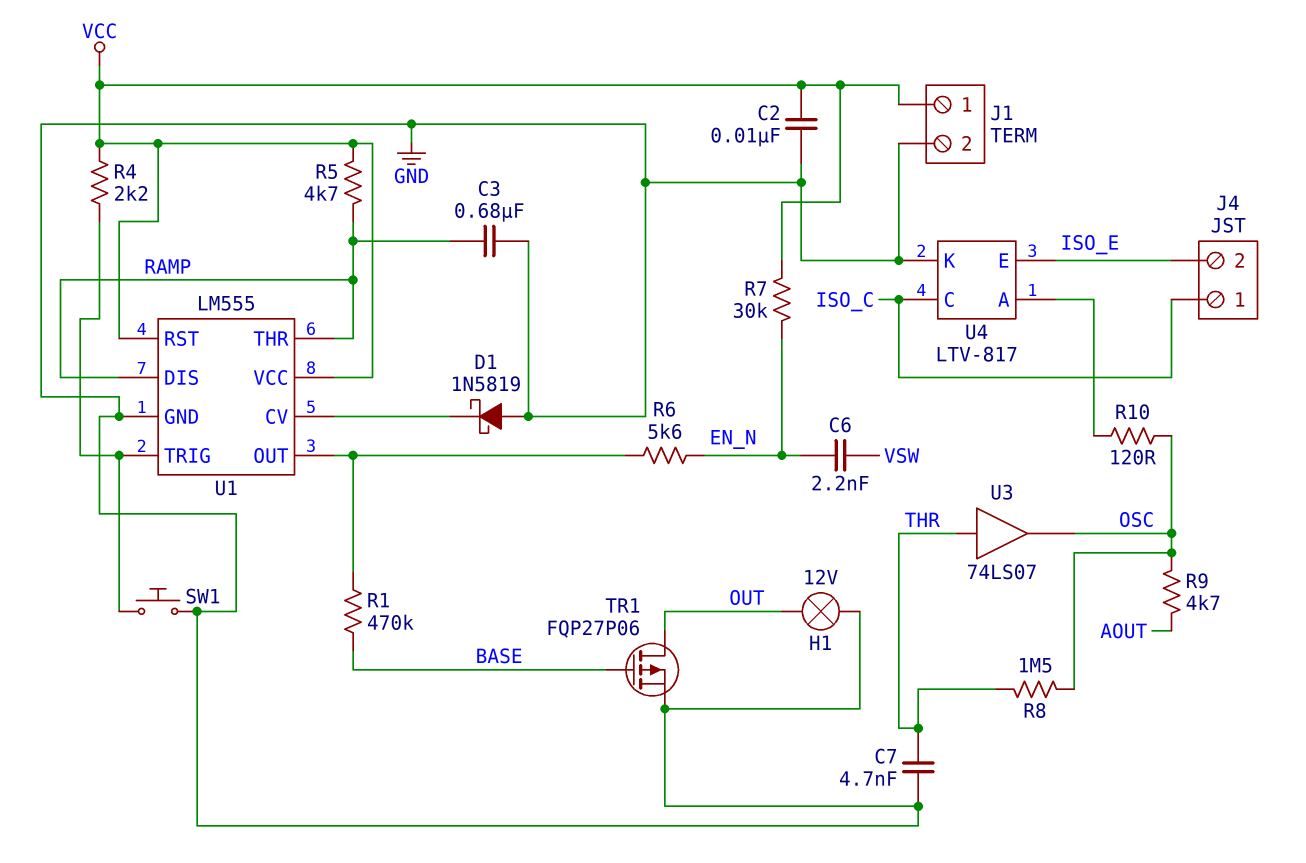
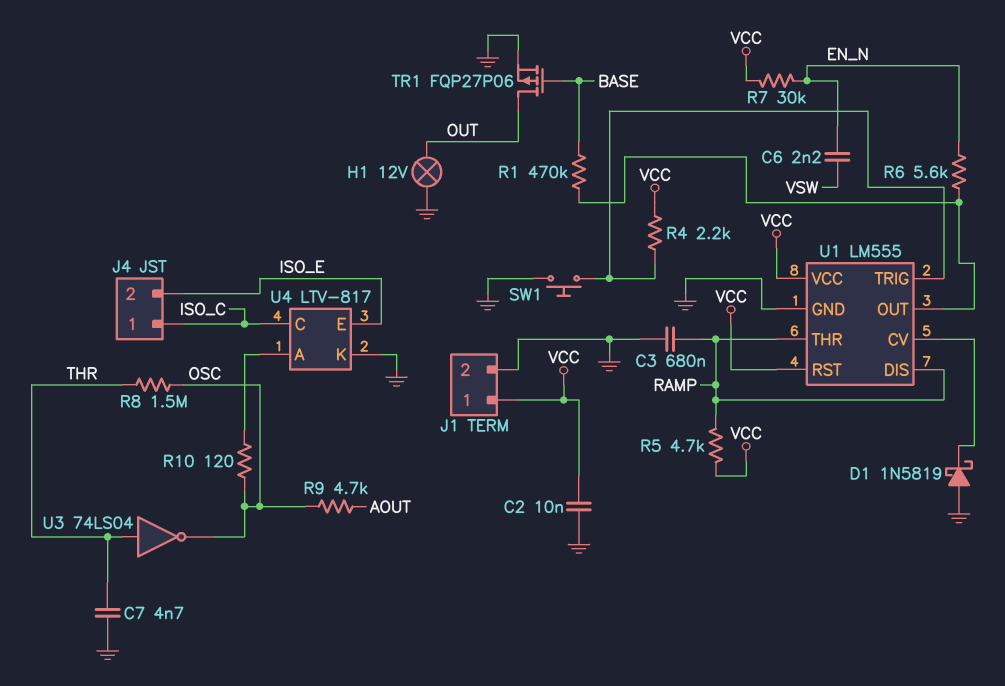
U3: buffer 74LS07 (in THR, out OSC) -> NOT 74LS04 (in THR, out OSC)

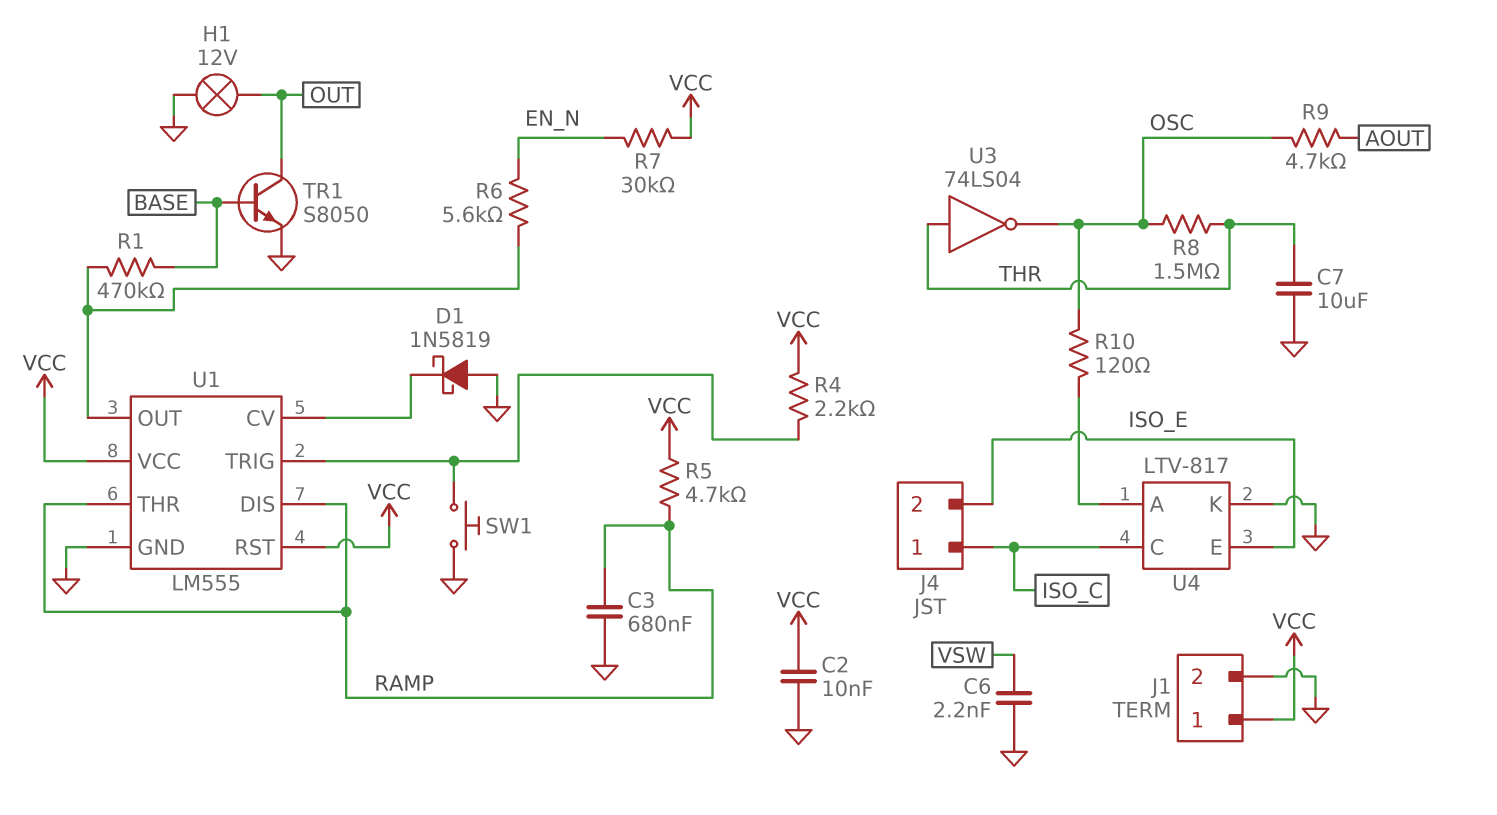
C6: 2.2nF (EN_N, VSW) -> 2.2nF (GND, VSW)
C7: 4.7nF (GND, THR) -> 10uF (GND, THR)
TR1: PMOS FQP27P06 (G BASE, D OUT, S GND) -> NPN S8050 (B BASE, C OUT, E GND)

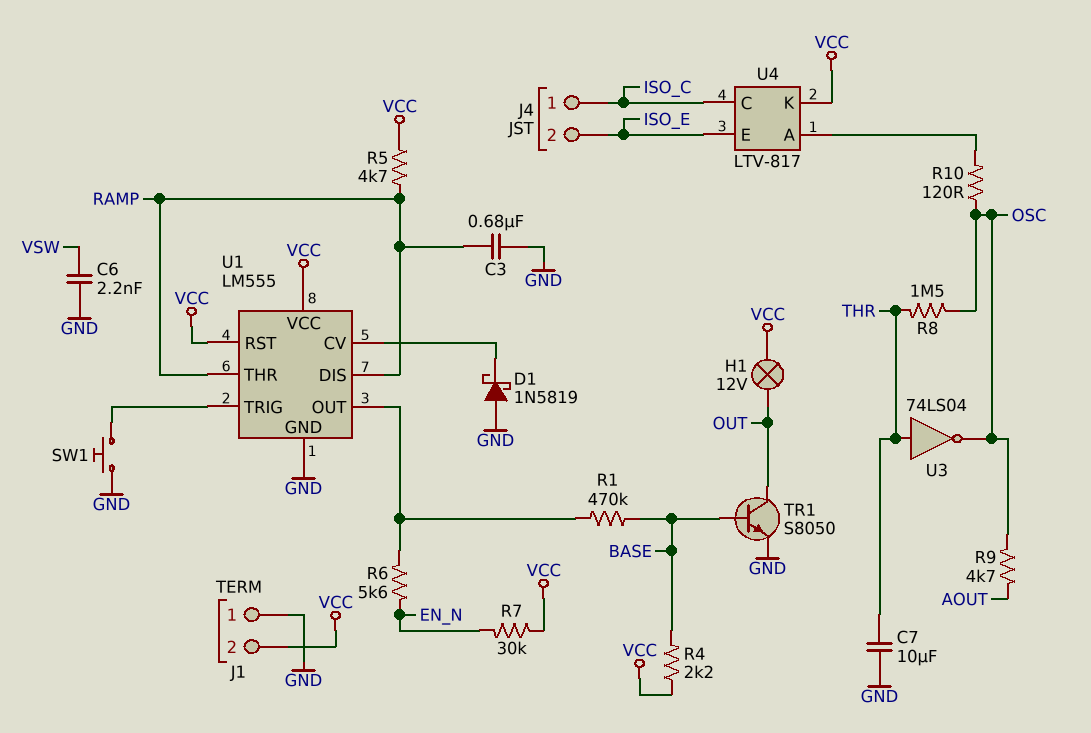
C2: 10nF (GND, VCC) -> none
H1: lamp 12V (GND, OUT) -> lamp 12V (OUT, VCC)
J1 pin 1: VCC -> GND
J1 pin 2: GND -> VCC
R4: 2.2k (U1/TRIG, VCC) -> 2.2k (BASE, VCC)
U4 pin K: GND -> VCC

